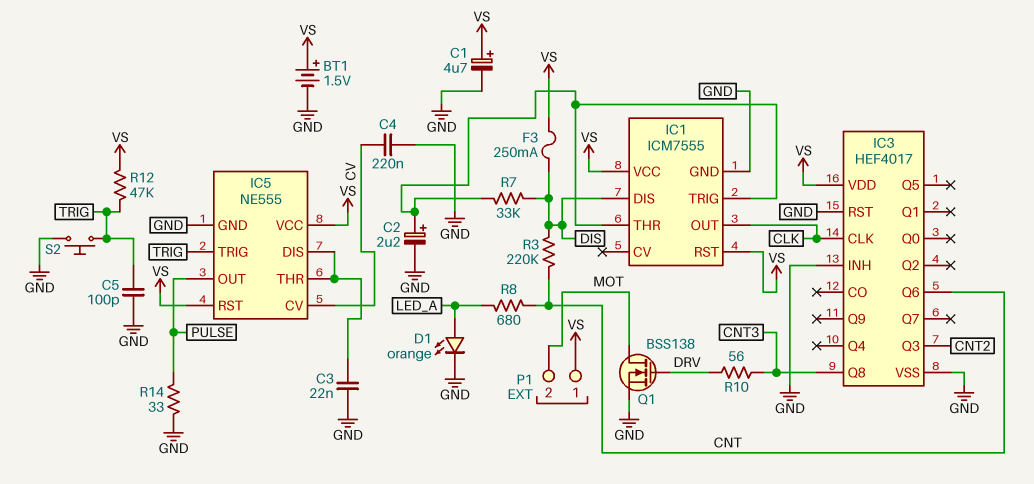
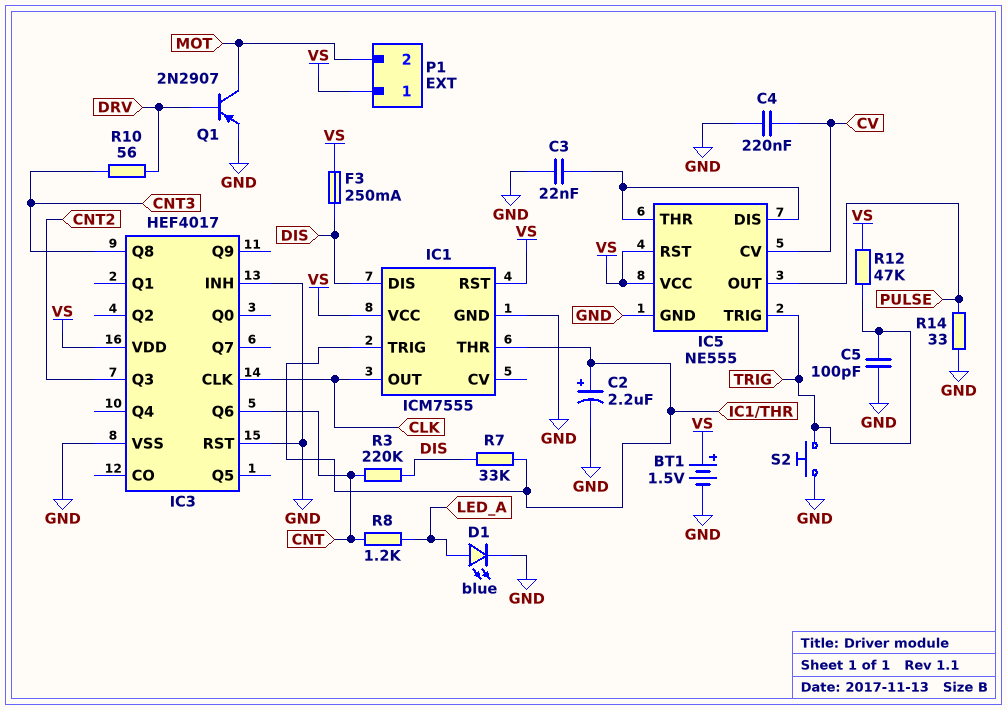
C1: 4.7uF (plus VS, minus GND) -> none
D1: LED orange (A LED_A, K GND) -> LED blue (A LED_A, K GND)
Q1: NMOS BSS138 (G DRV, D MOT, S GND) -> PNP 2N2907 (B DRV, C MOT, E GND)
R8: 680 (CNT, LED_A) -> 1.2k (CNT, LED_A)

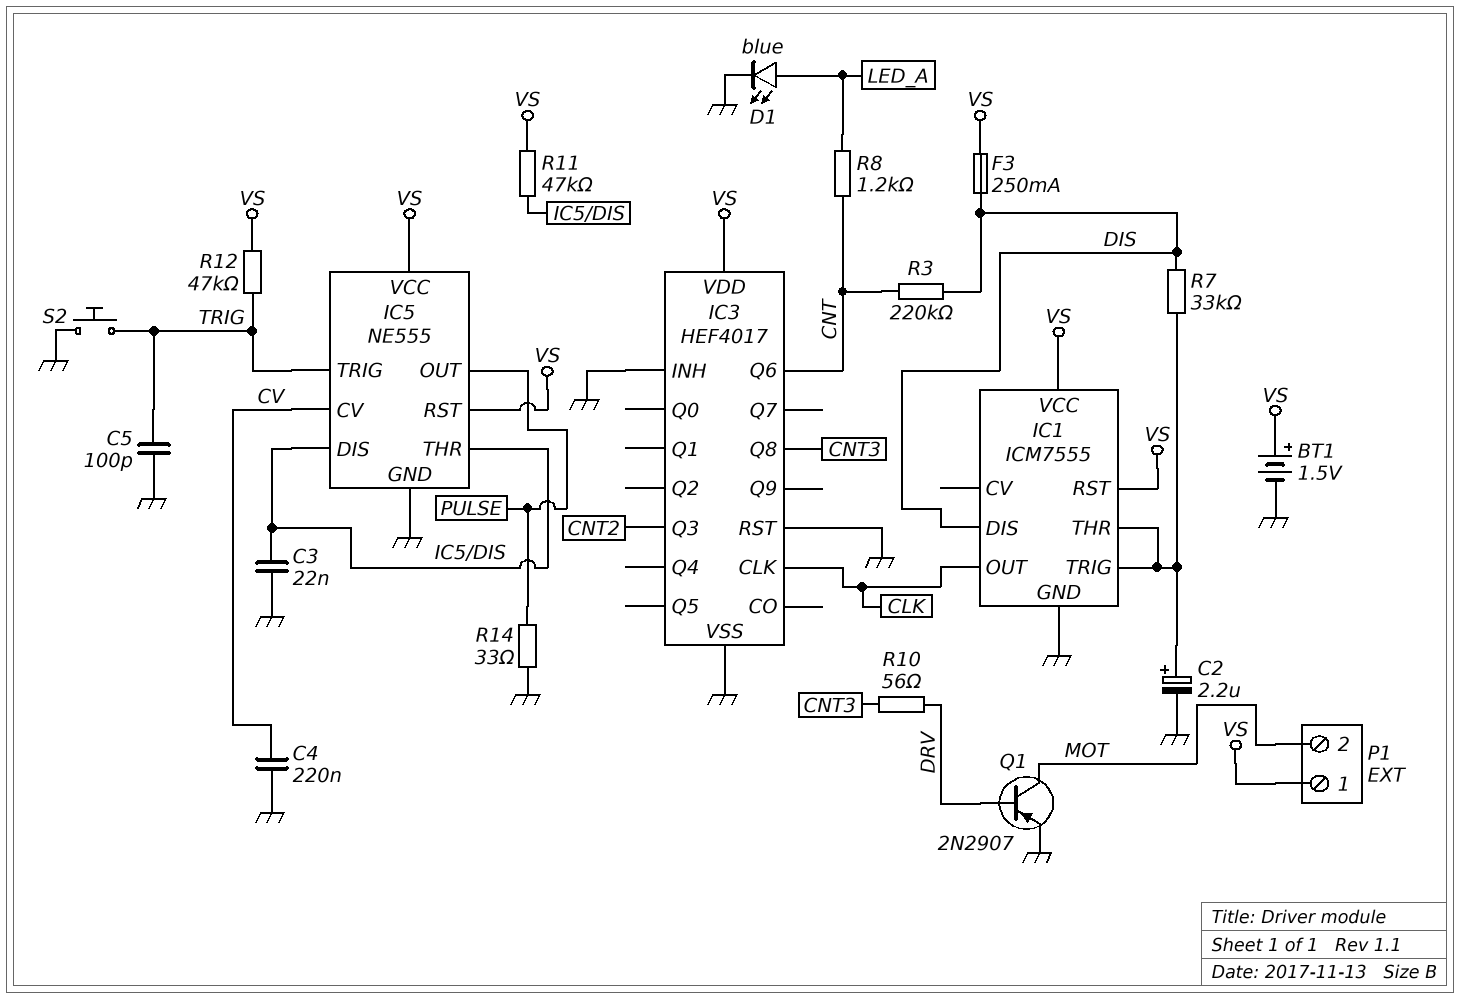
R11: none -> 47k (IC5/DIS, VS)

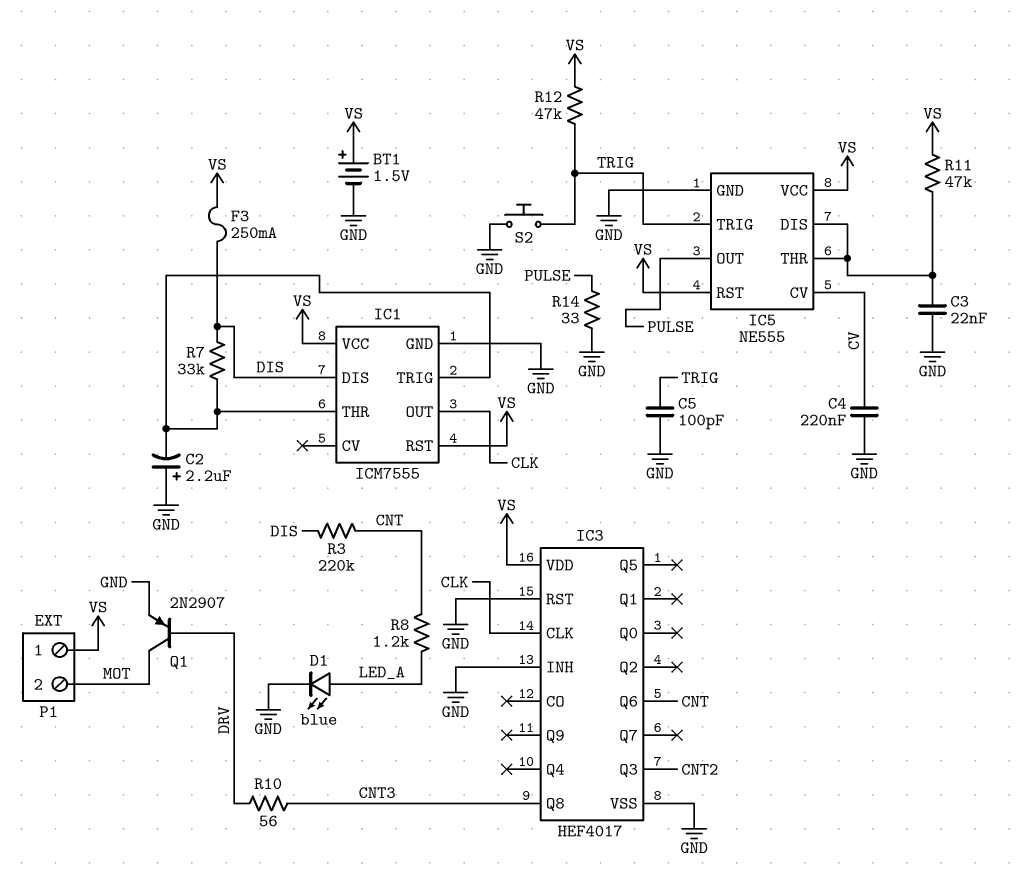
C2: 2.2uF (plus IC1/THR, minus GND) -> 2.2uF (plus GND, minus IC1/THR)

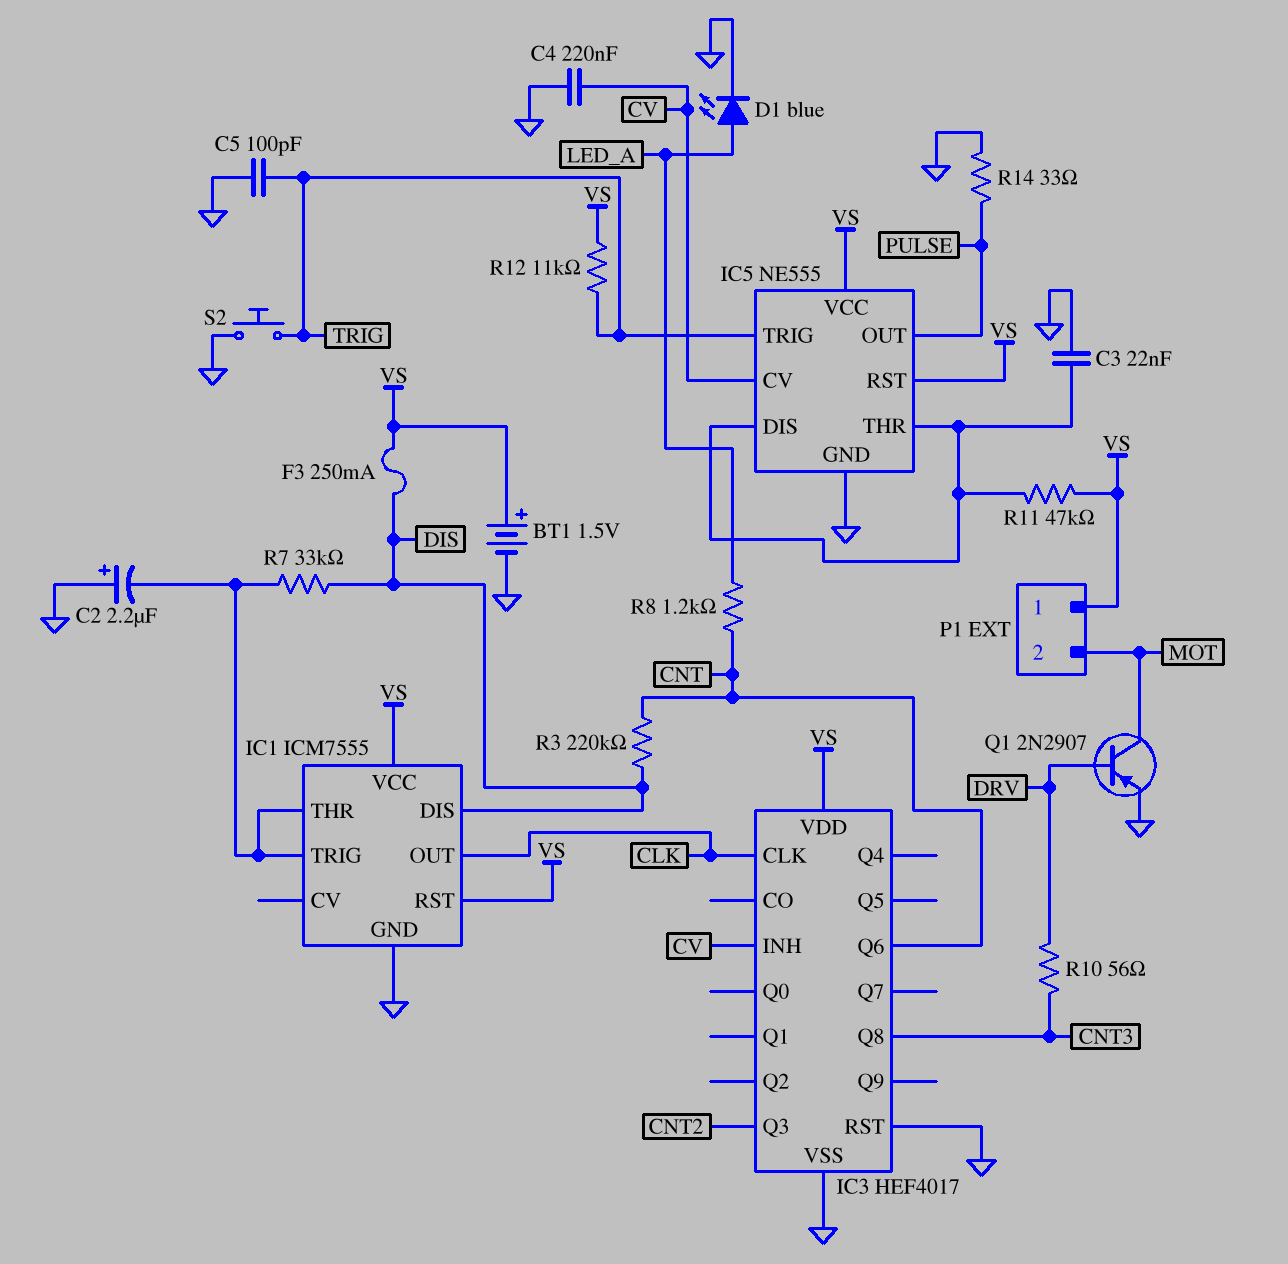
IC3 pin INH: GND -> CV
R12: 47k (TRIG, VS) -> 11k (TRIG, VS)

